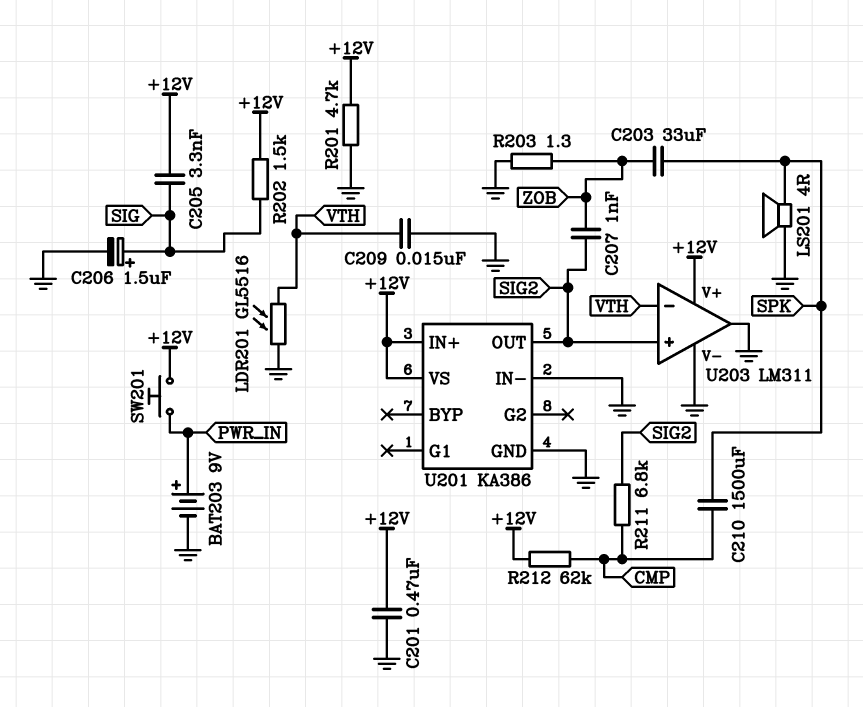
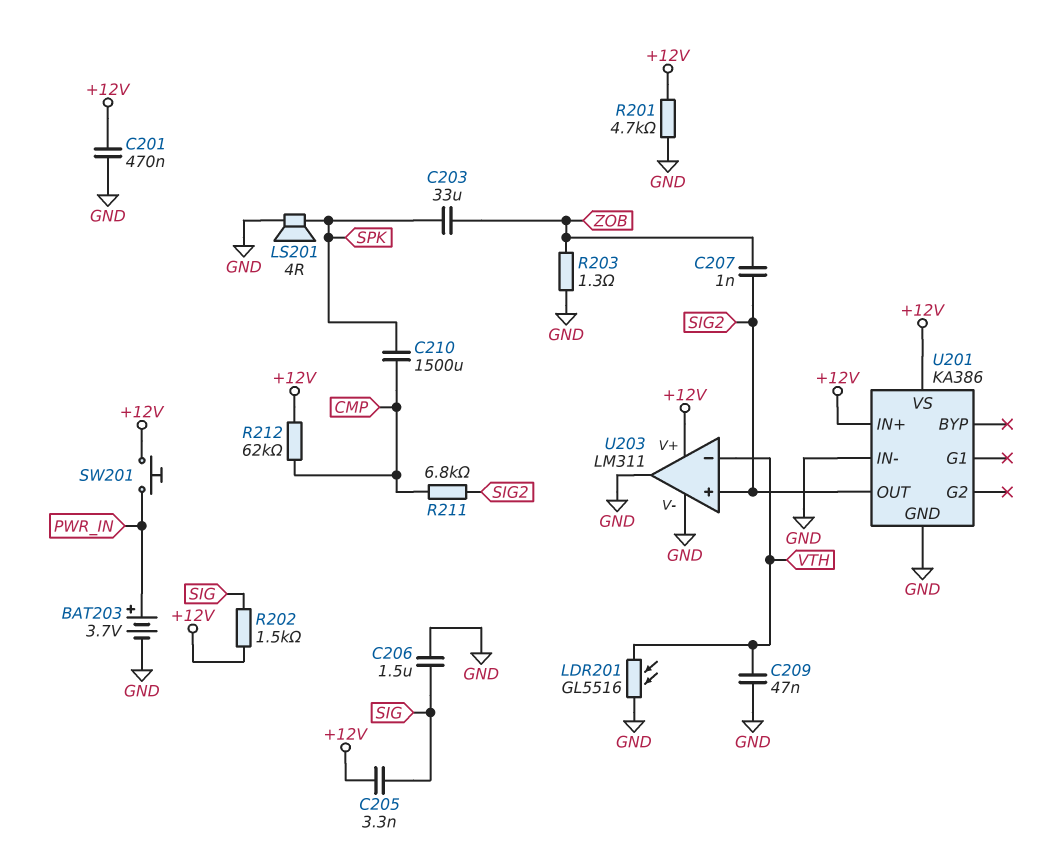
BAT203: 9V (plus PWR_IN, minus GND) -> 3.7V (plus PWR_IN, minus GND)
C206: 1.5uF (plus SIG, minus GND) -> 1.5uF (GND, SIG)
C209: 15nF (GND, VTH) -> 47nF (GND, VTH)

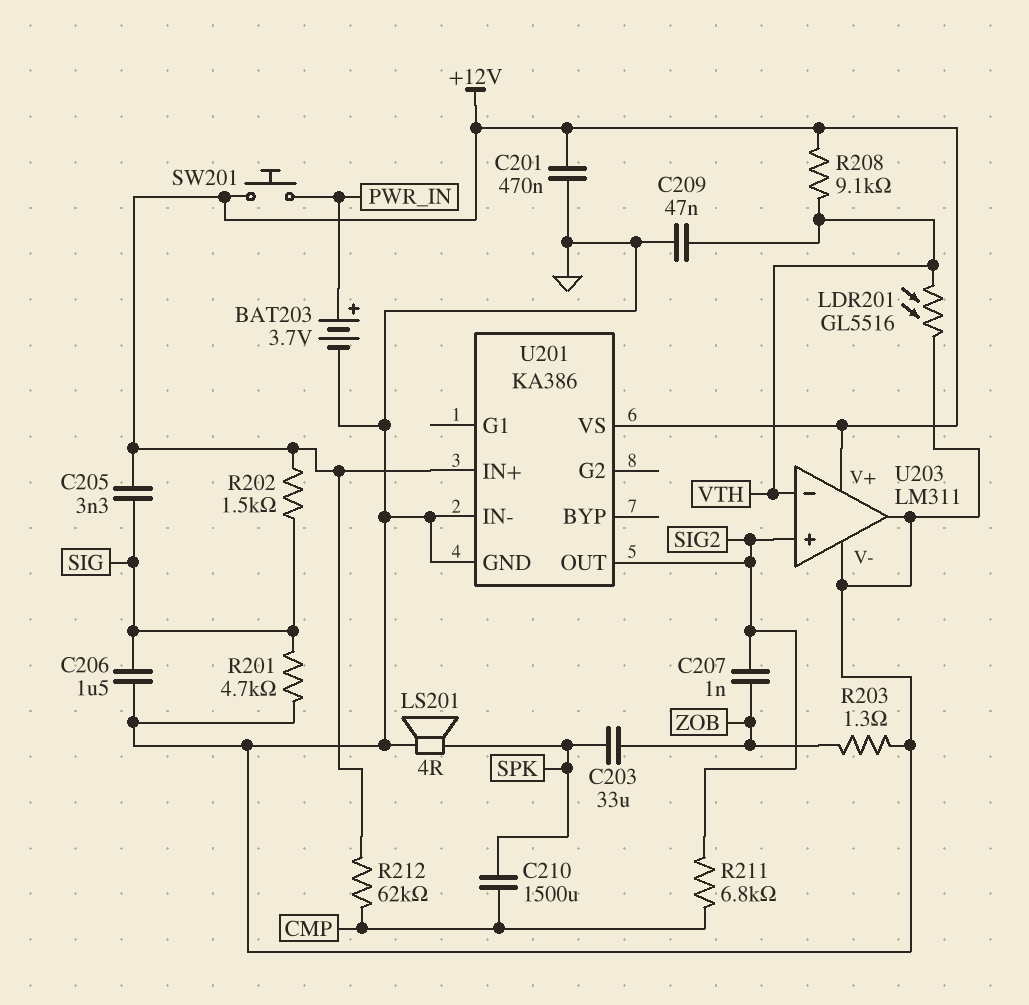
R201: 4.7k (+12V, GND) -> 4.7k (GND, SIG)
R208: none -> 9.1k (+12V, VTH)

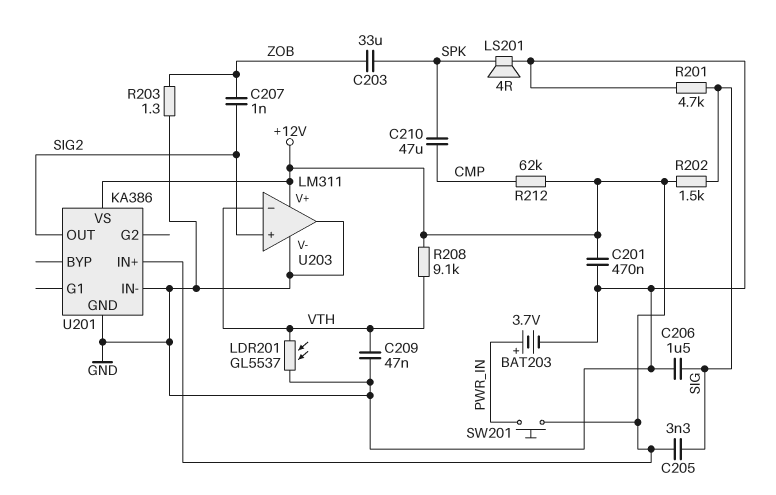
C210: 1500uF (CMP, SPK) -> 47uF (CMP, SPK)
LDR201: GL5516 (GND, VTH) -> GL5537 (GND, VTH)
R211: 6.8k (CMP, SIG2) -> none

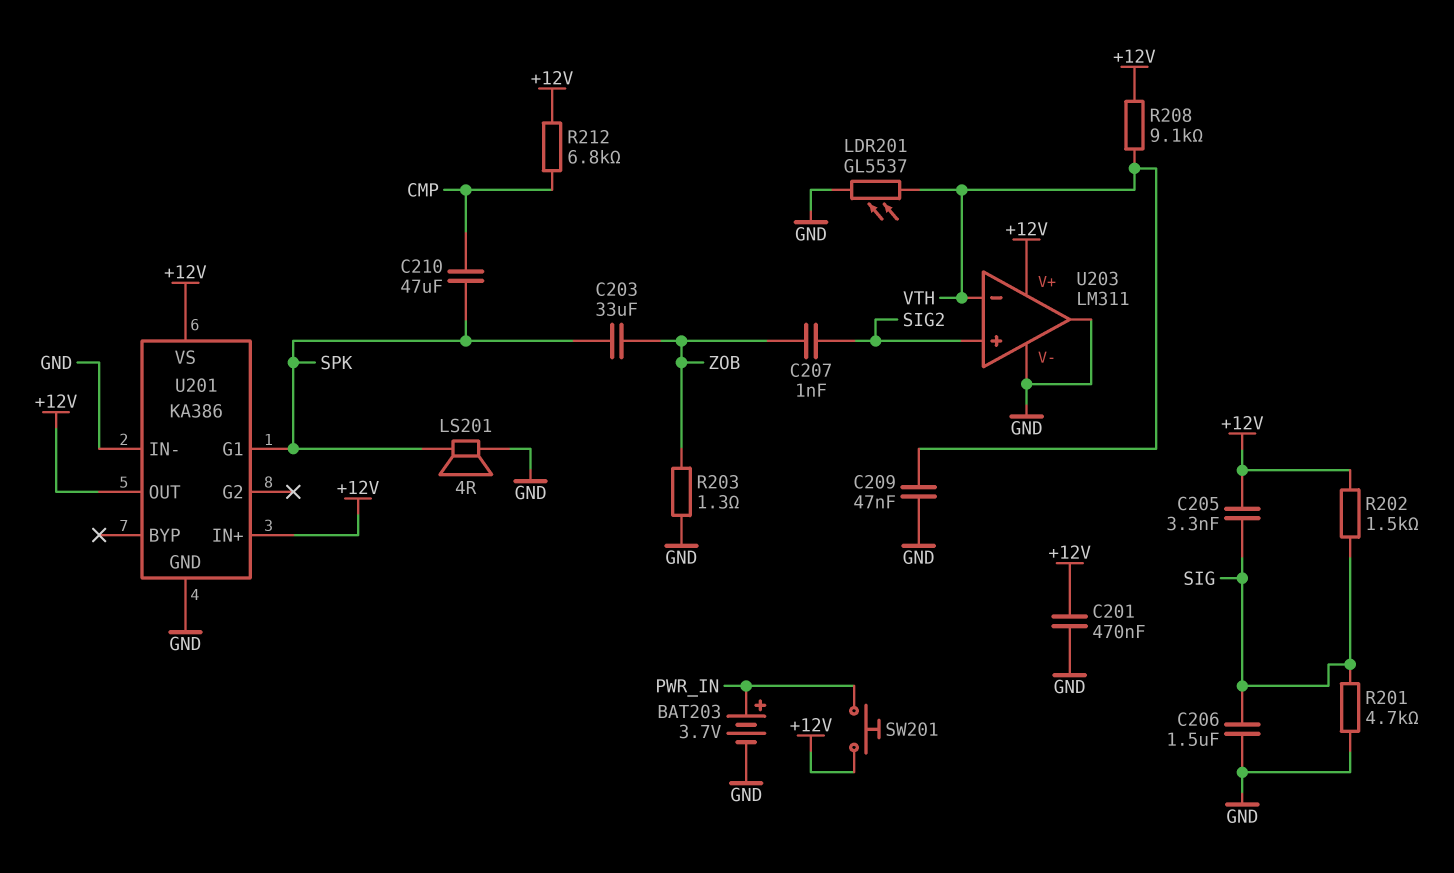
R212: 62k (+12V, CMP) -> 6.8k (+12V, CMP)
U201 pin G1: none -> SPK
U201 pin OUT: SIG2 -> +12V

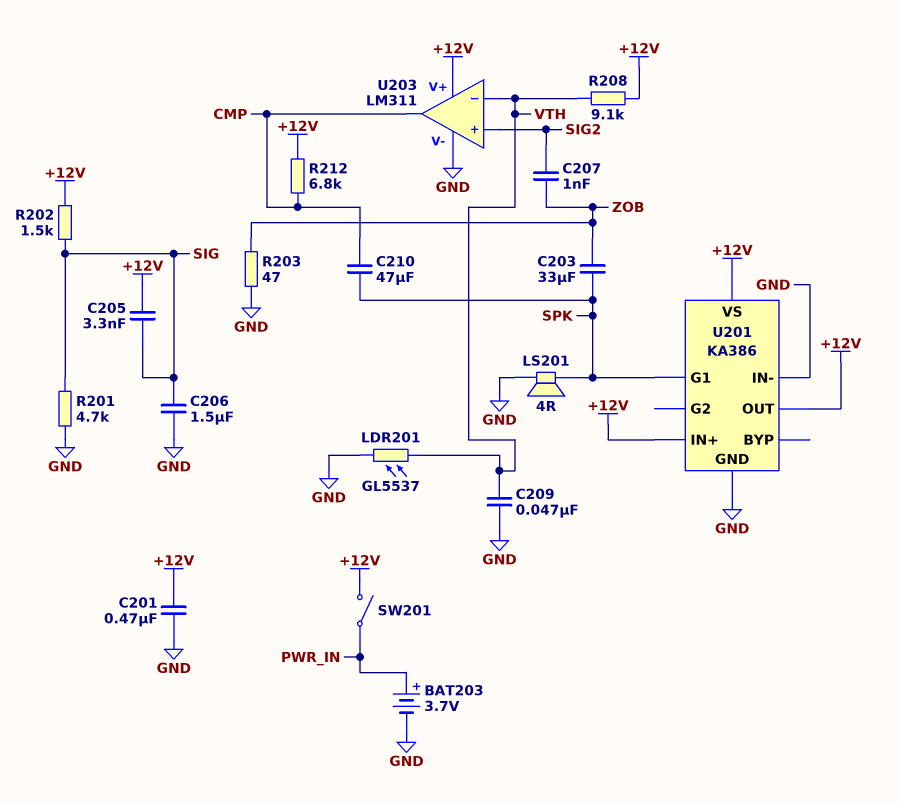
R203: 1.3 (GND, ZOB) -> 47 (GND, ZOB)
SW201: button (+12V, PWR_IN) -> switch (+12V, PWR_IN)
U203 pin out: GND -> CMP

